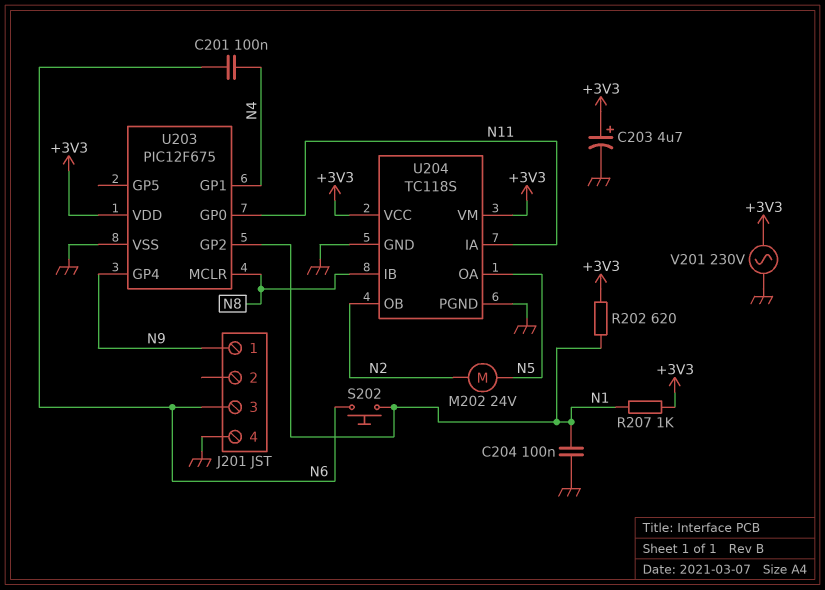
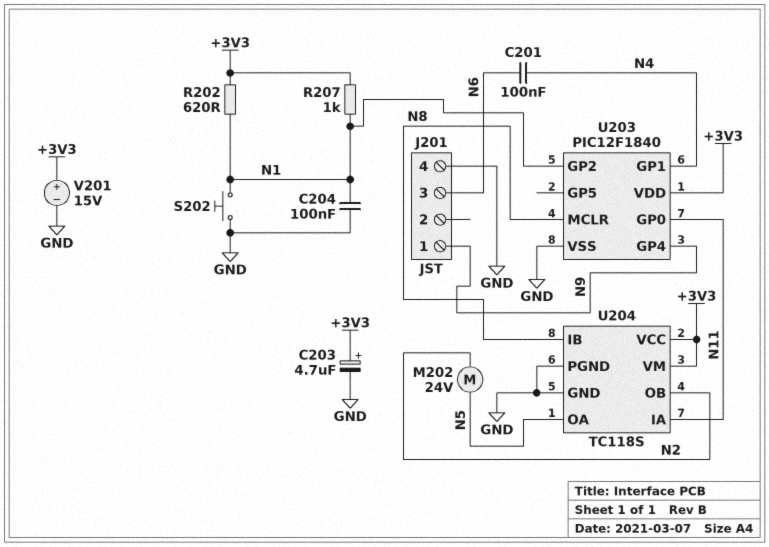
S202: button (N1, N6) -> button (GND, N1)
U203: PIC12F675 -> PIC12F1840
V201: AC 230V (+3V3, GND) -> 15V (plus +3V3, minus GND)

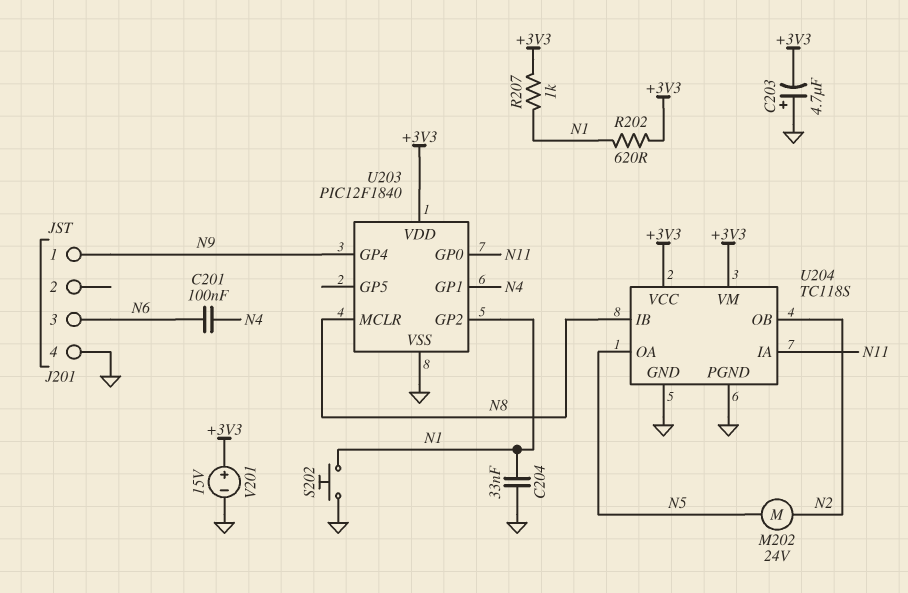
C203: 4.7uF (plus +3V3, minus GND) -> 4.7uF (plus GND, minus +3V3)
C204: 100nF (GND, N1) -> 33nF (GND, N1)

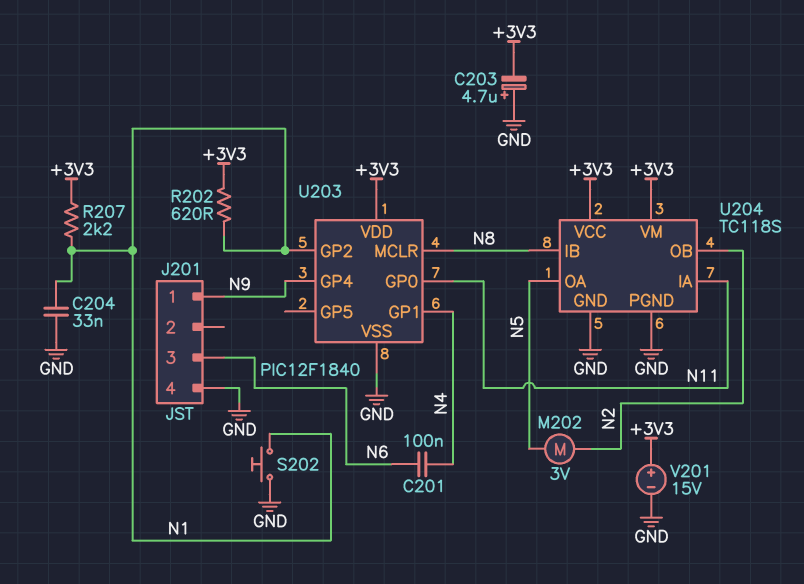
M202: motor 24V (N2, N5) -> motor 3V (N2, N5)
R207: 1k (+3V3, N1) -> 2.2k (+3V3, N1)

